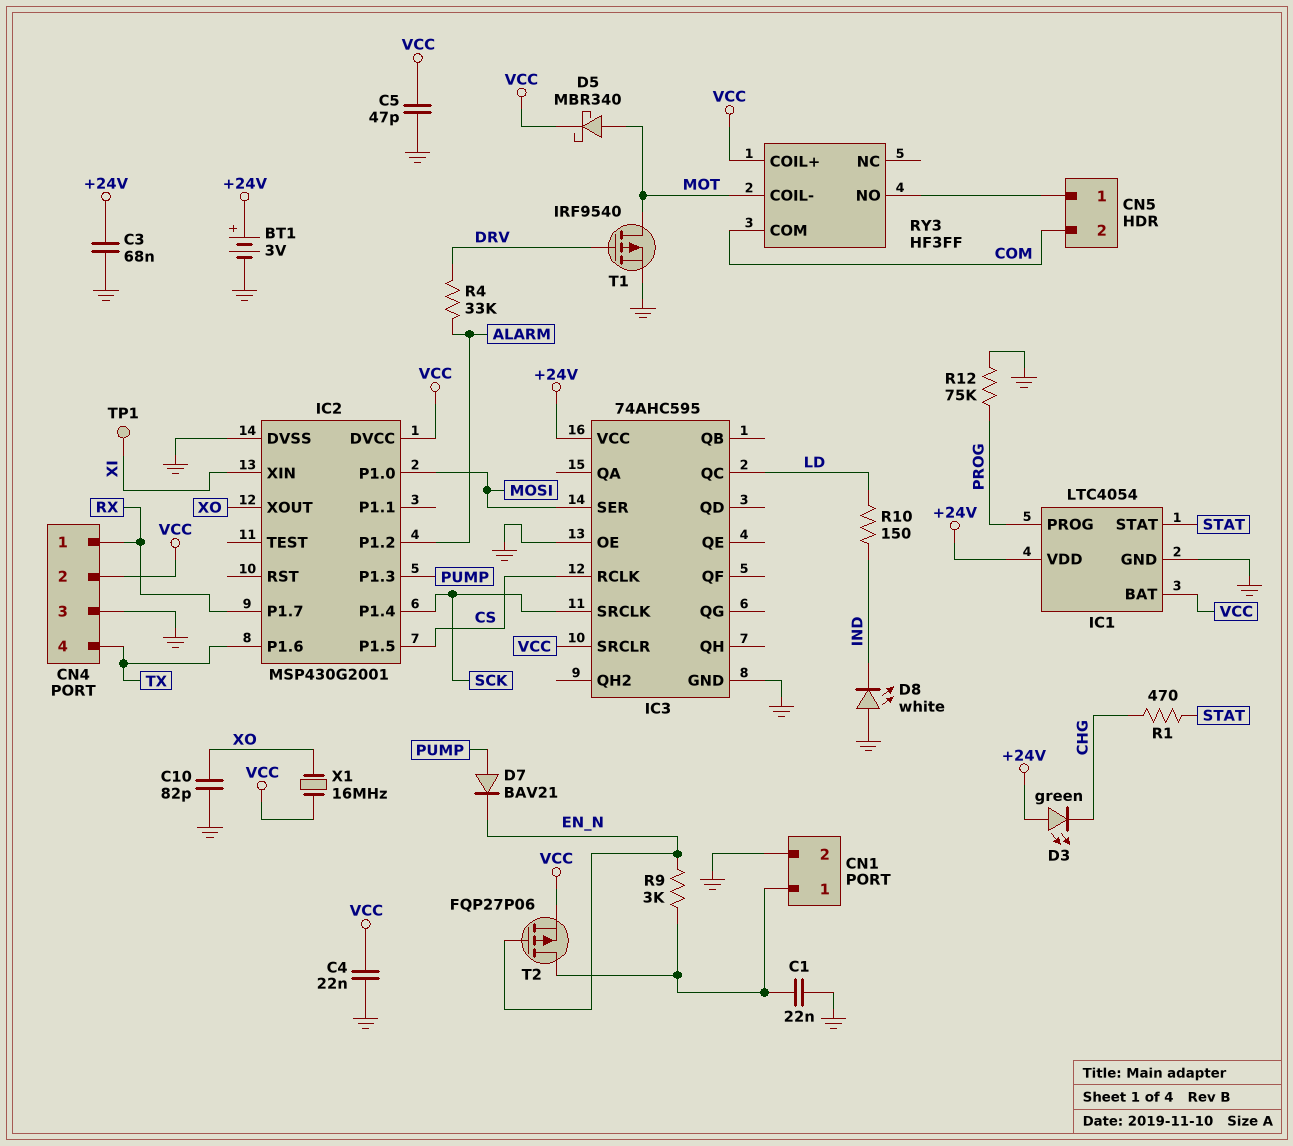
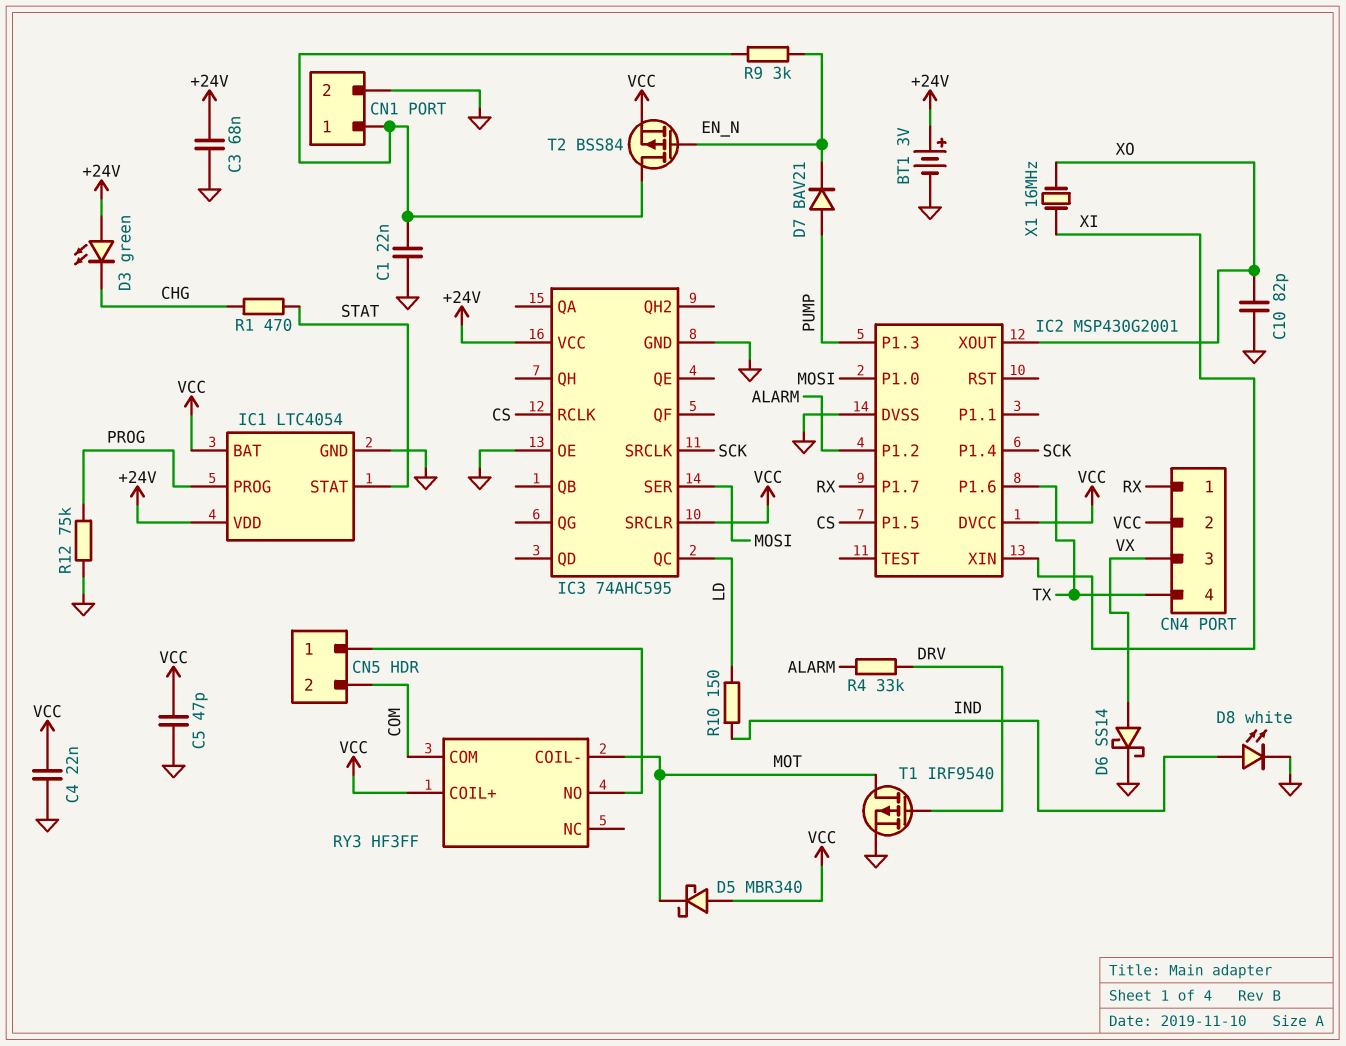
CN4 pin 3: GND -> VX
D5: schottky MBR340 (A MOT, K VCC) -> schottky MBR340 (A VCC, K MOT)
D6: none -> schottky SS14 (A VX, K GND)
D8: LED white (A GND, K IND) -> LED white (A IND, K GND)
T2: PMOS FQP27P06 (G EN_N, D CN1/1, S VCC) -> PMOS BSS84 (G EN_N, D CN1/1, S VCC)
TP1: test point (XI) -> none
X1: 16MHz (VCC, XO) -> 16MHz (XI, XO)

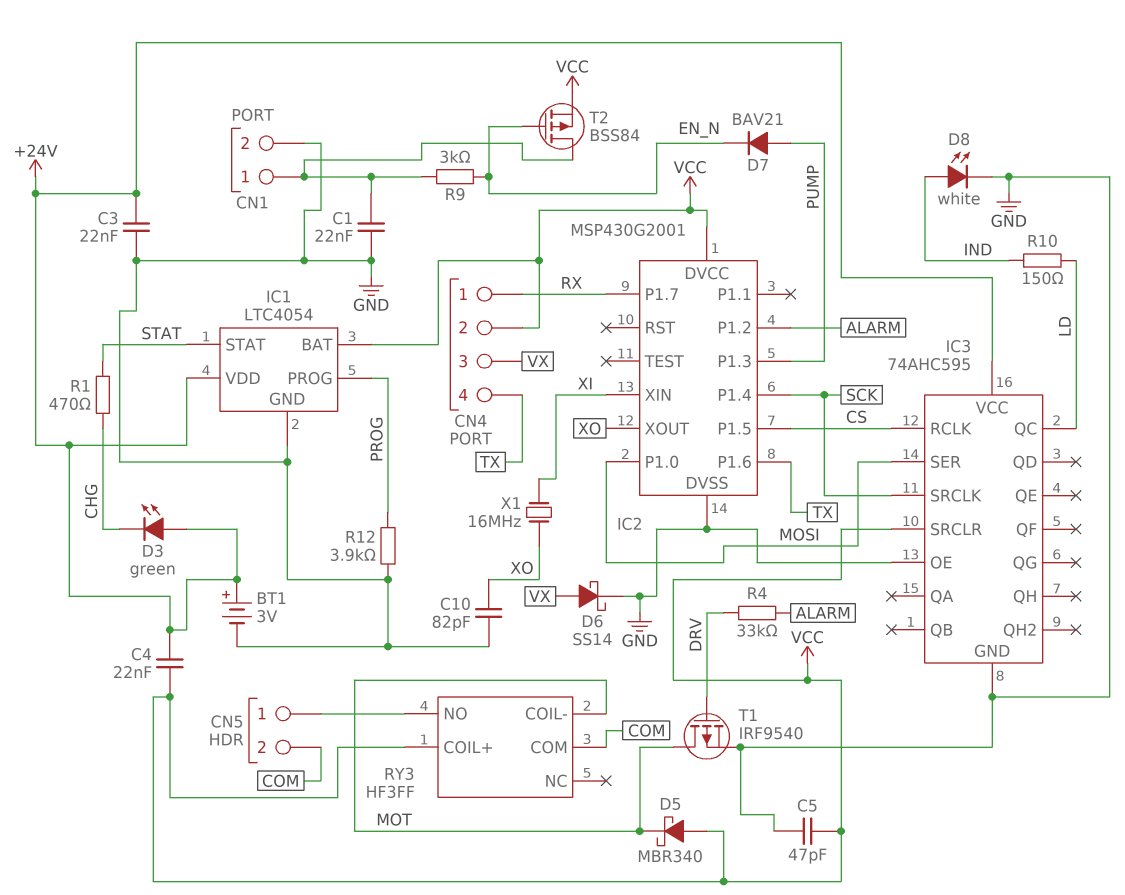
C3: 68nF (+24V, GND) -> 22nF (+24V, GND)
C4: 22nF (GND, VCC) -> 22nF (+24V, VCC)
R12: 75k (GND, PROG) -> 3.9k (GND, PROG)

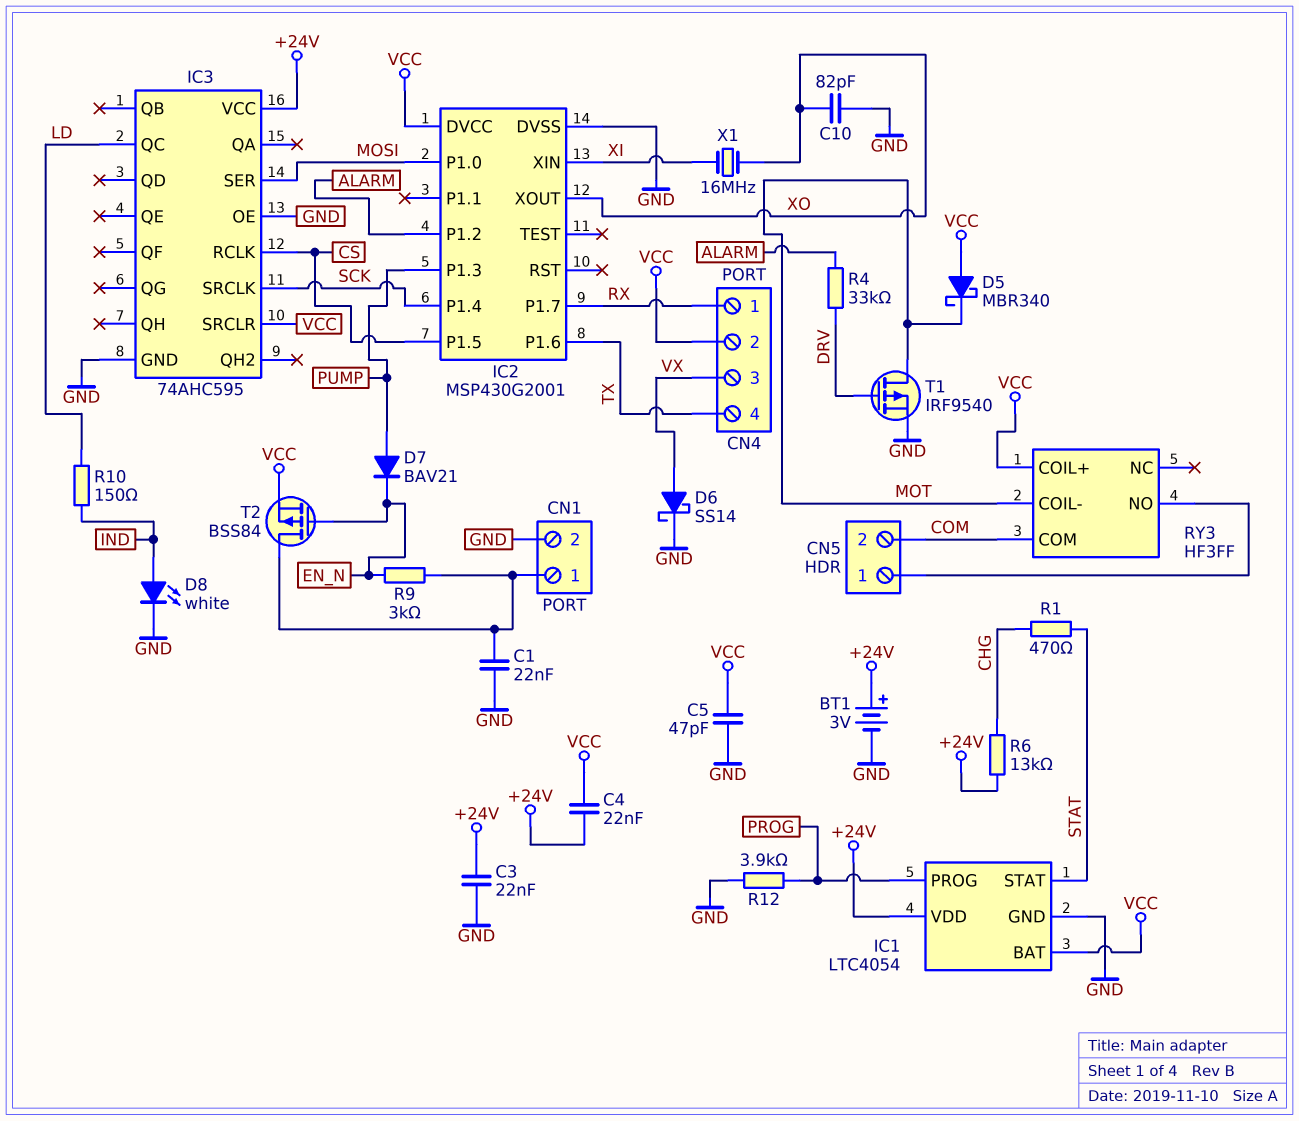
D3: LED green (A +24V, K CHG) -> none
R6: none -> 13k (+24V, CHG)

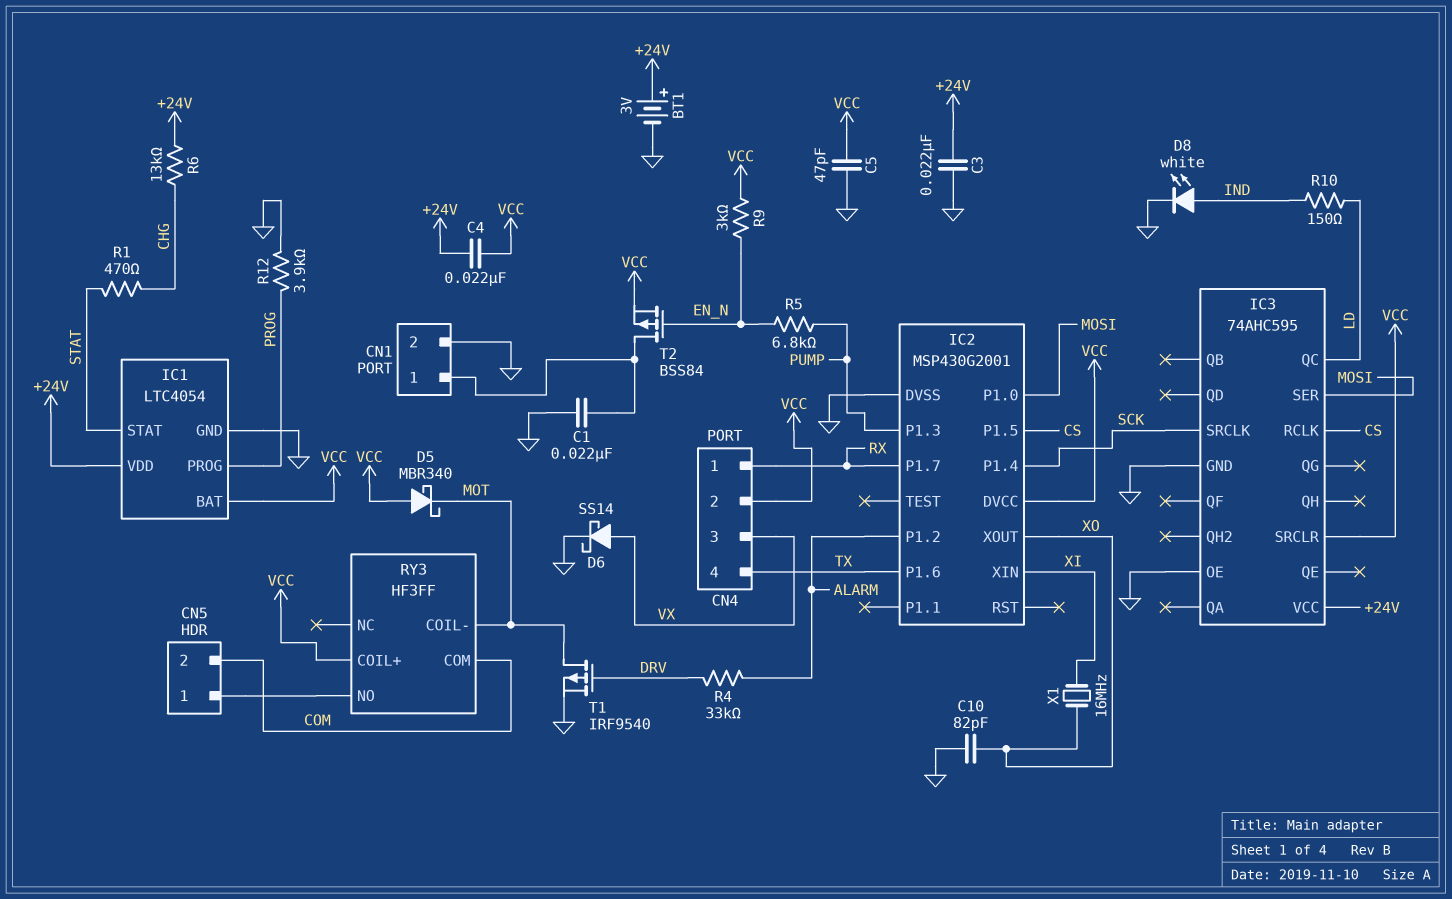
D7: diode BAV21 (A PUMP, K EN_N) -> none
R5: none -> 6.8k (EN_N, PUMP)
R9: 3k (CN1/1, EN_N) -> 3k (EN_N, VCC)

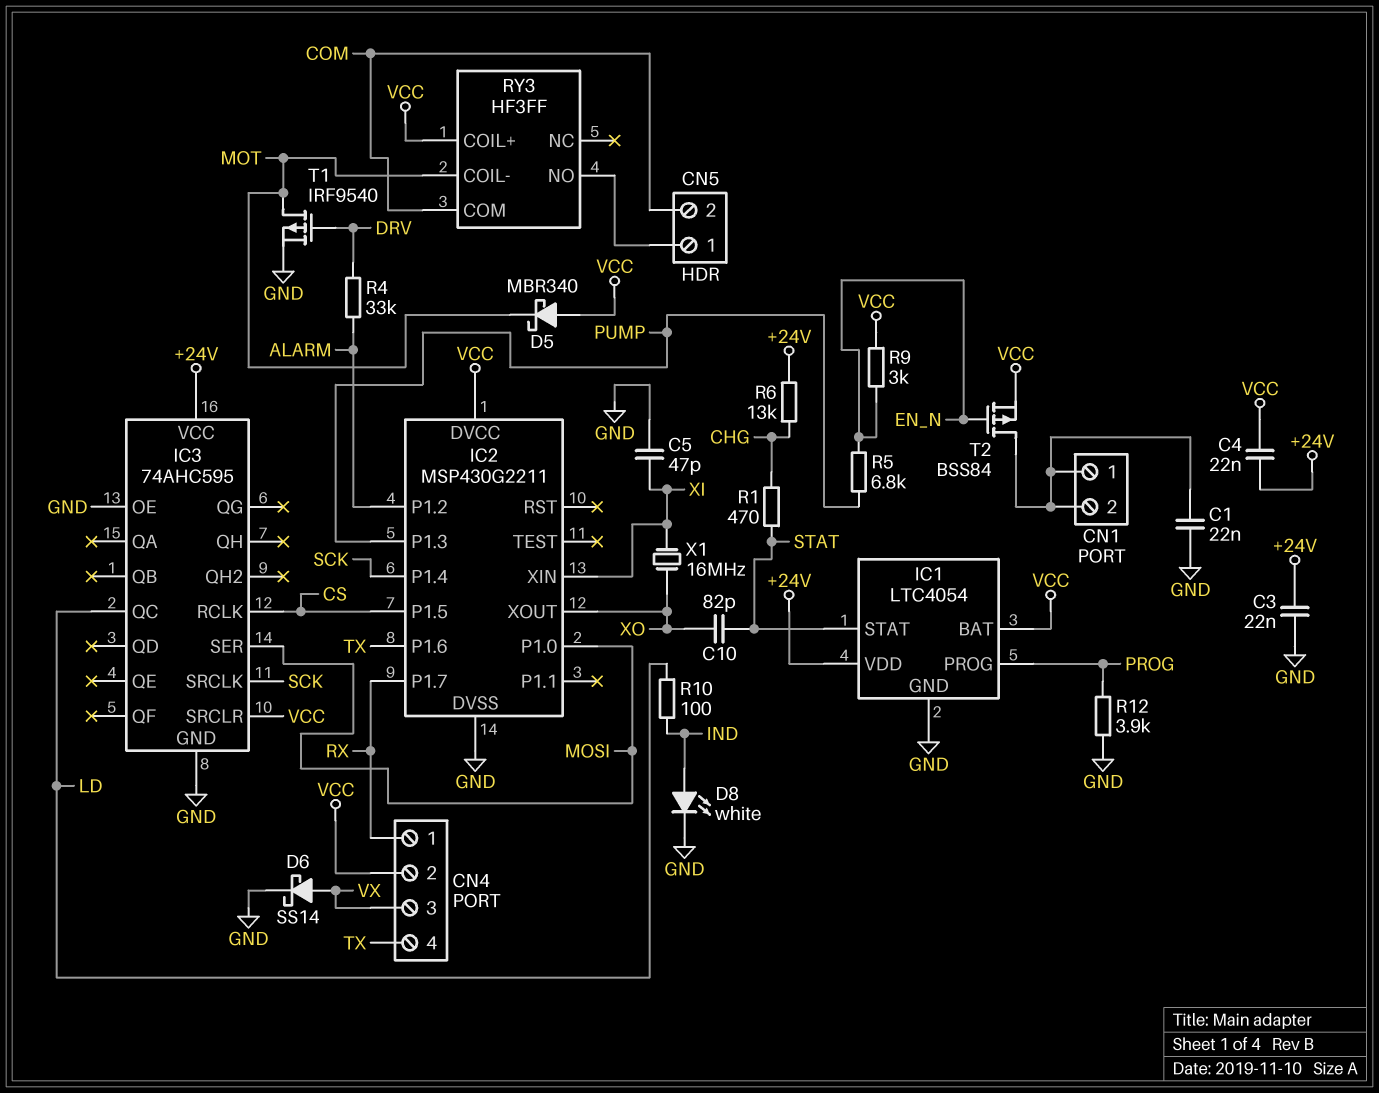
BT1: 3V (plus +24V, minus GND) -> none
C5: 47pF (GND, VCC) -> 47pF (GND, XI)
C10: 82pF (GND, XO) -> 82pF (STAT, XO)
CN1 pin 2: GND -> CN1/1
IC2: MSP430G2001 -> MSP430G2211
R10: 150 (IND, LD) -> 100 (IND, LD)

